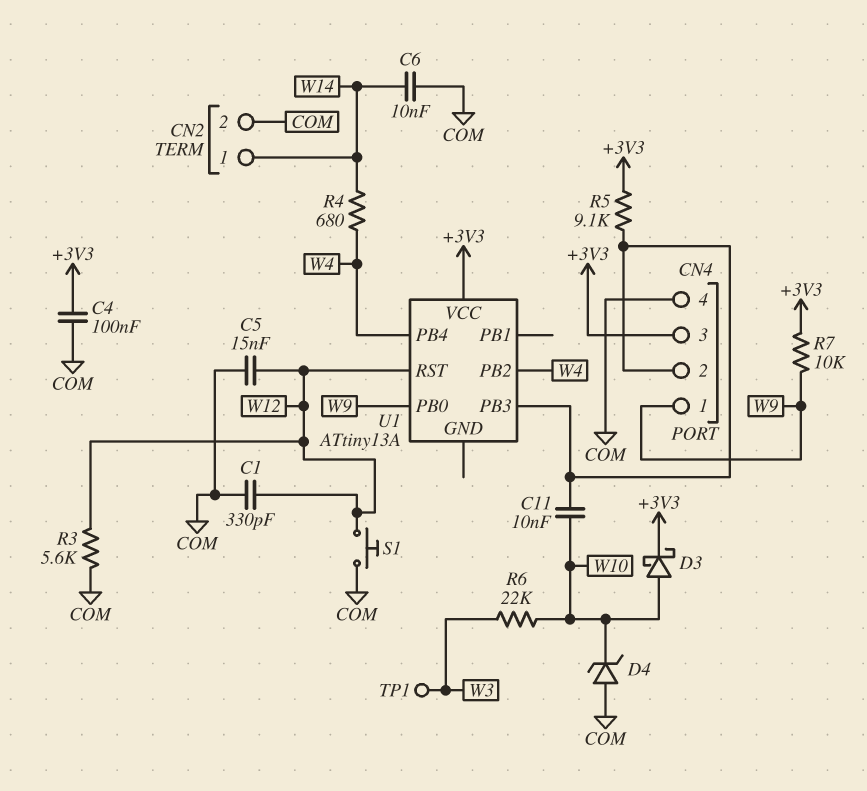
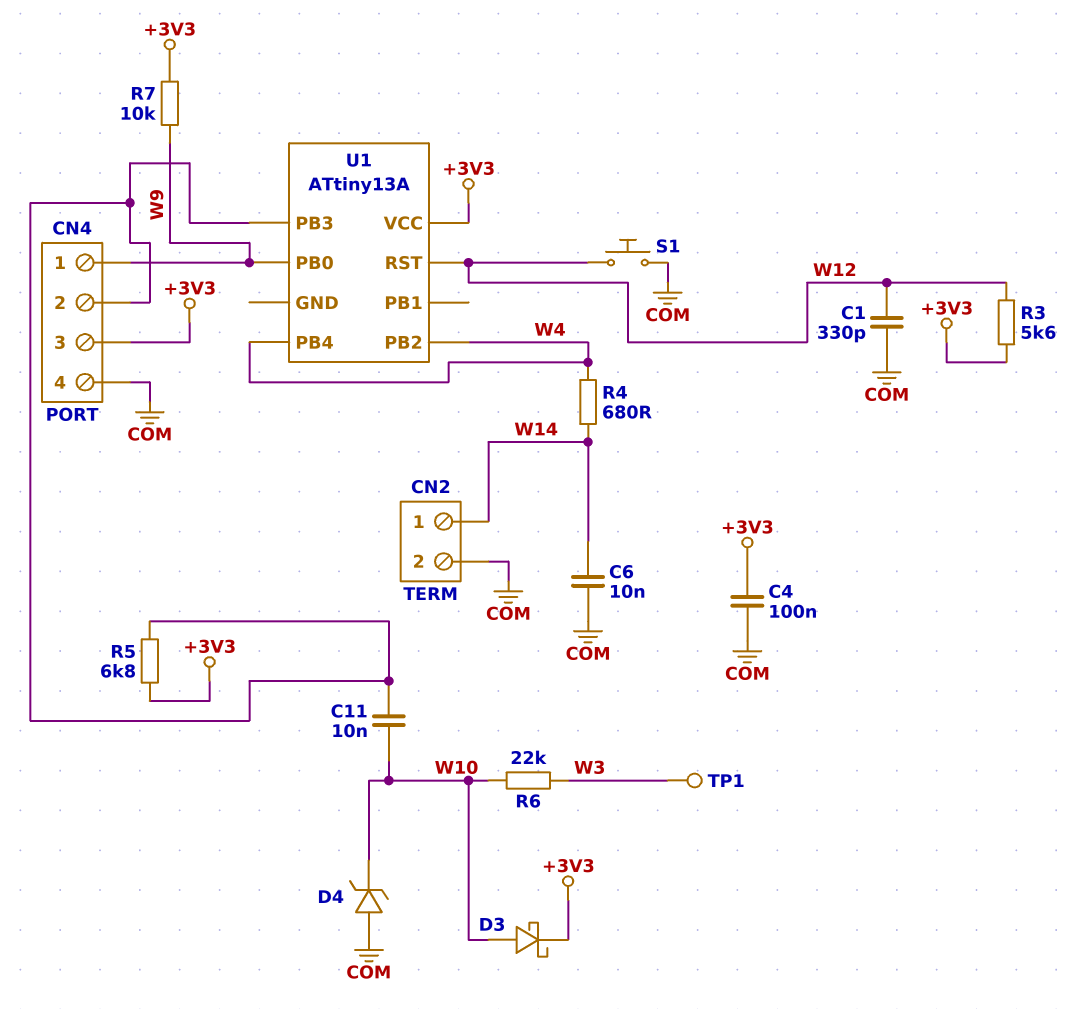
C5: 15nF (COM, W12) -> none
R3: 5.6k (COM, W12) -> 5.6k (+3V3, W12)
R5: 9.1k (+3V3, CN4/2) -> 6.8k (+3V3, CN4/2)

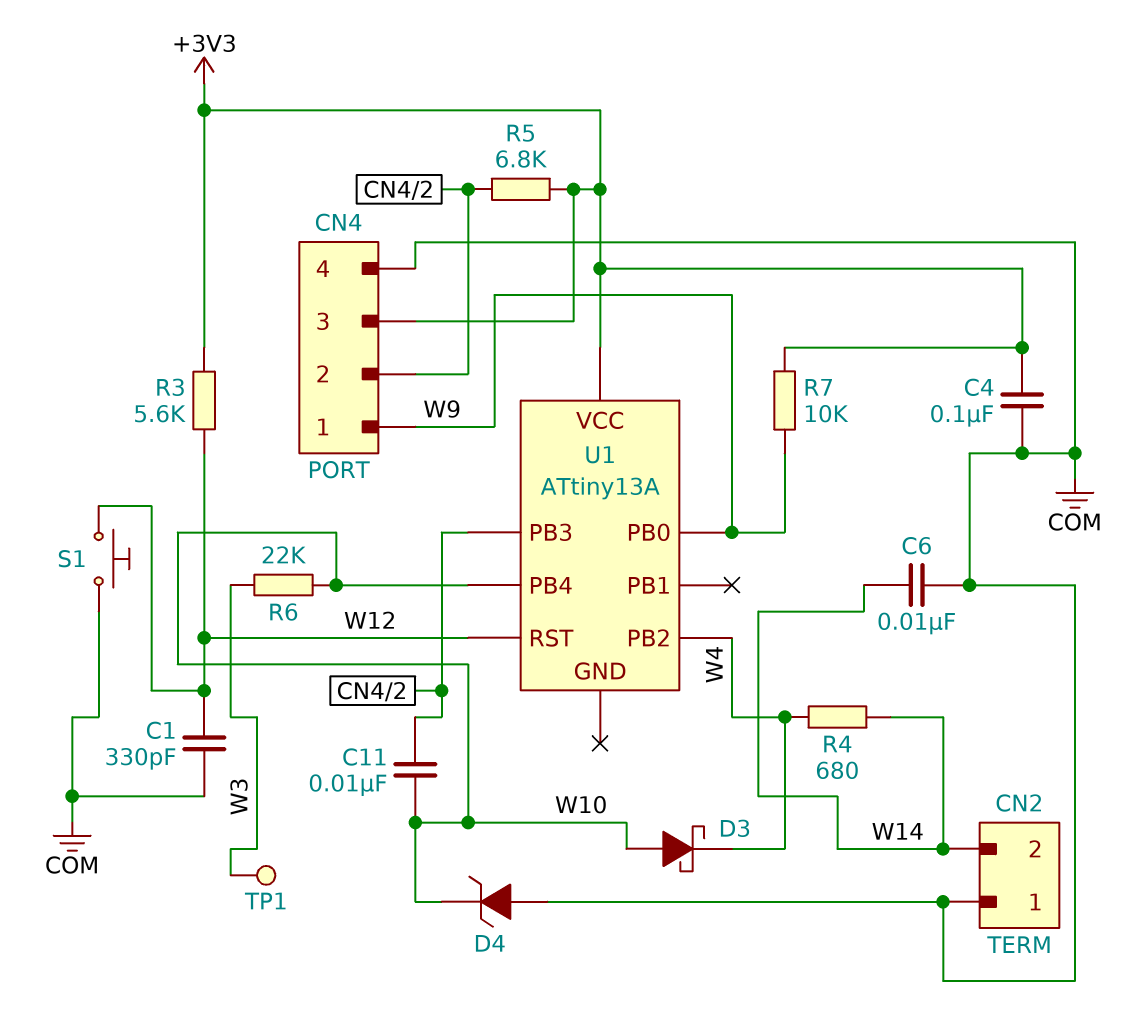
CN2 pin 1: W14 -> COM
CN2 pin 2: COM -> W14
D3: schottky (A W10, K +3V3) -> schottky (A W10, K W4)
U1 pin PB4: W4 -> W10

